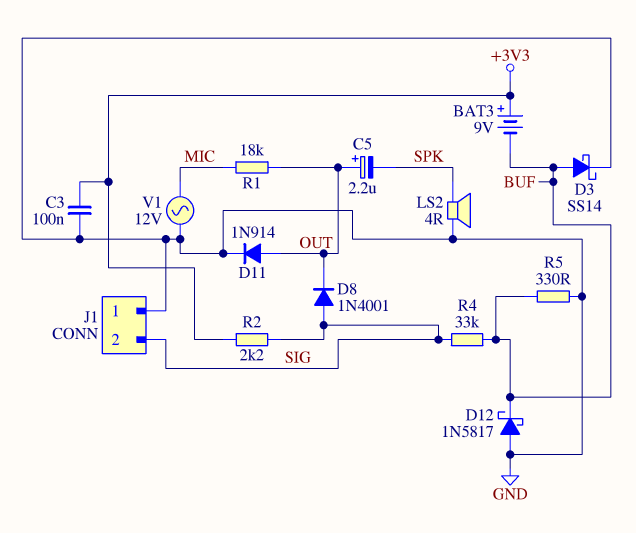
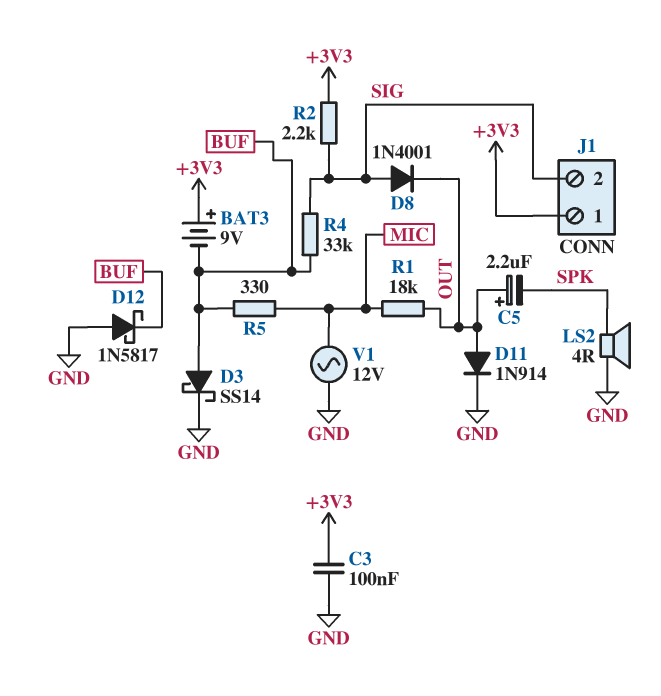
J1 pin 1: GND -> +3V3
R5: 330 (BUF, GND) -> 330 (BUF, MIC)

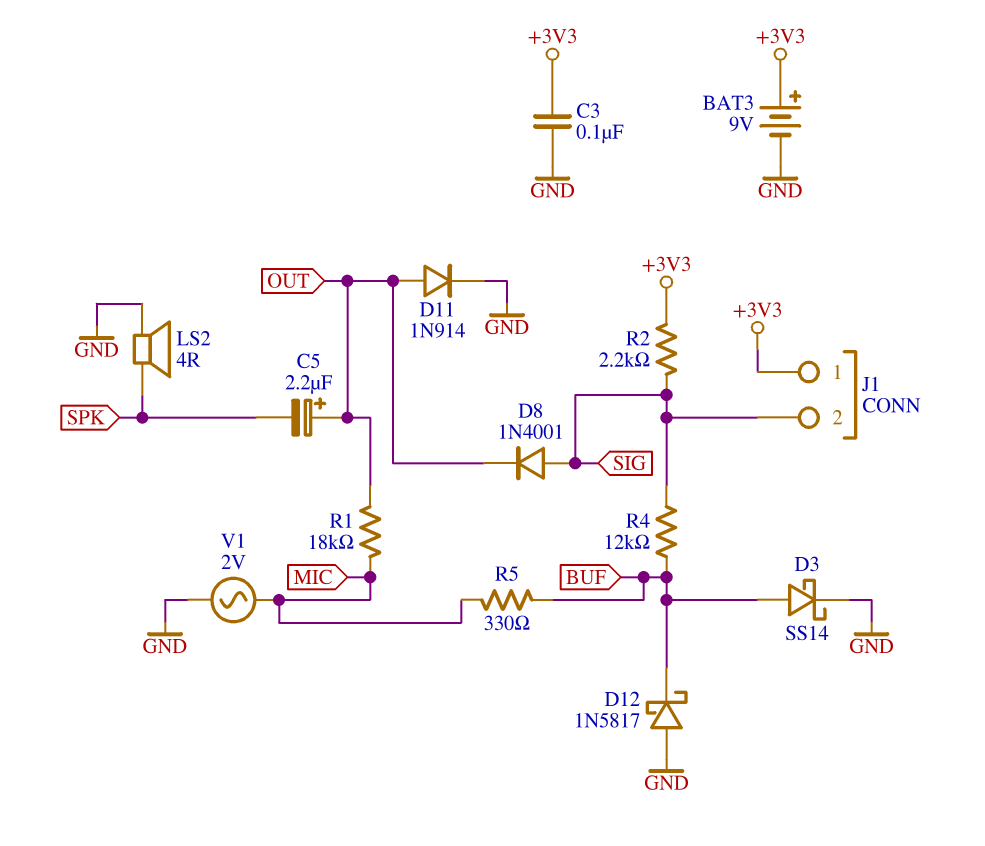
BAT3: 9V (plus +3V3, minus BUF) -> 9V (plus +3V3, minus GND)
R4: 33k (BUF, SIG) -> 12k (BUF, SIG)
V1: AC 12V (GND, MIC) -> AC 2V (GND, MIC)

